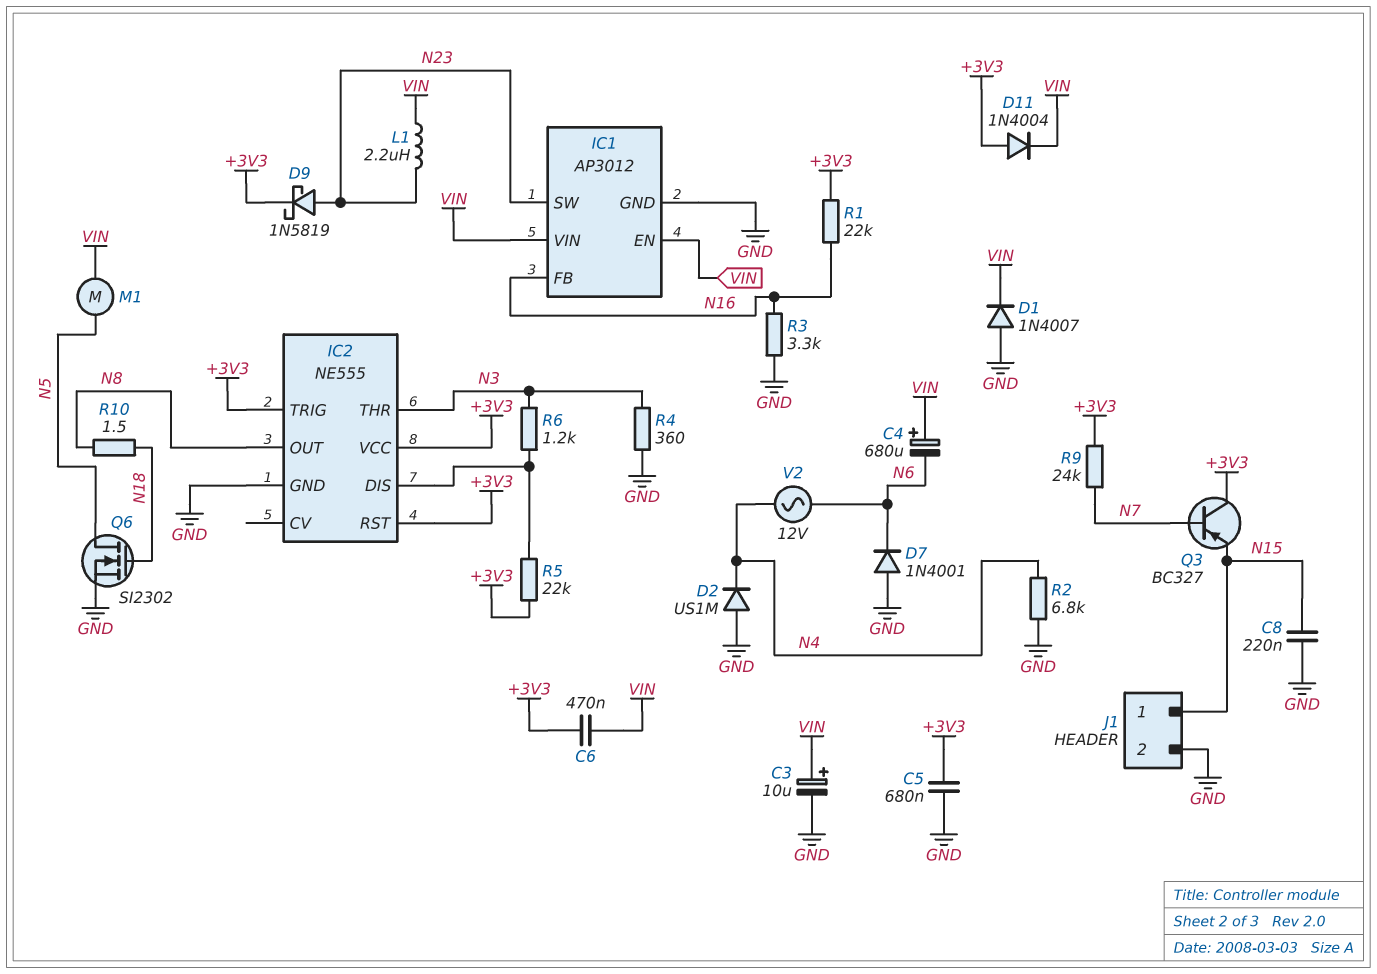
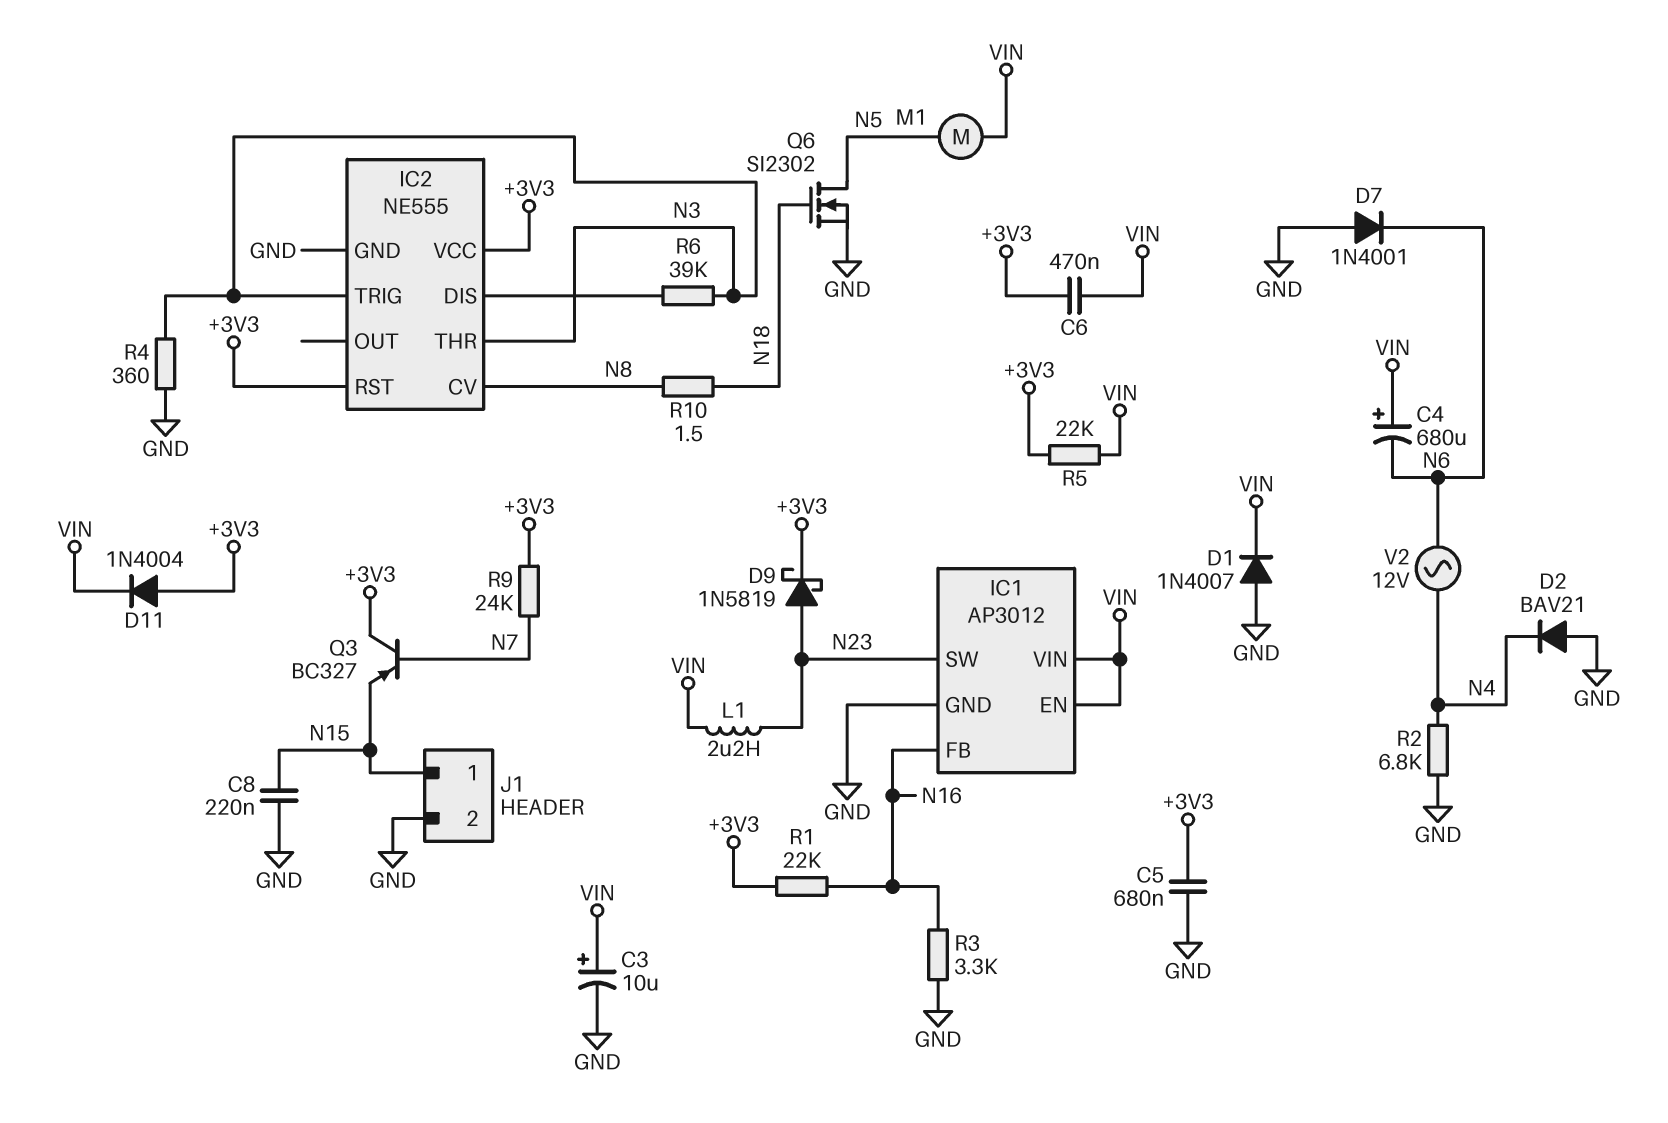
D2: diode US1M (A GND, K N4) -> diode BAV21 (A GND, K N4)
IC2 pin CV: none -> N8
IC2 pin OUT: N8 -> none
IC2 pin TRIG: +3V3 -> N3
R5: 22k (+3V3, IC2/DIS) -> 22k (+3V3, VIN)
R6: 1.2k (IC2/DIS, N3) -> 39k (IC2/DIS, N3)

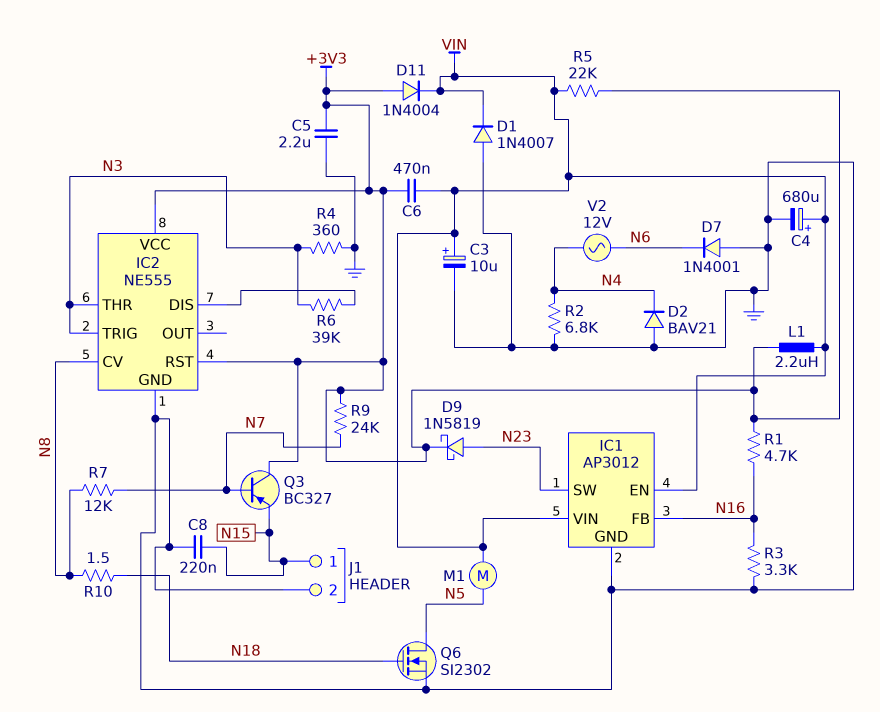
C4: 680uF (plus VIN, minus N6) -> 680uF (plus VIN, minus GND)
C5: 680nF (+3V3, GND) -> 2.2uF (+3V3, GND)
L1: 2.2uH (N23, VIN) -> 2.2uH (+3V3, VIN)
R1: 22k (+3V3, N16) -> 4.7k (+3V3, N16)
R7: none -> 12k (N7, N8)

